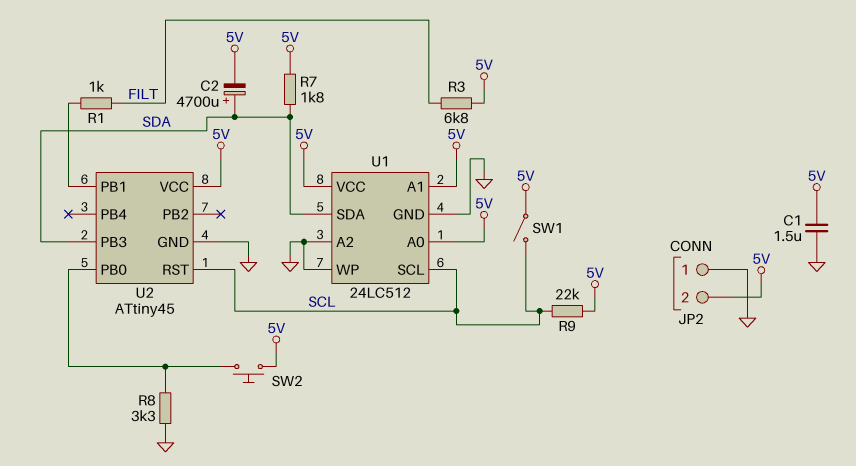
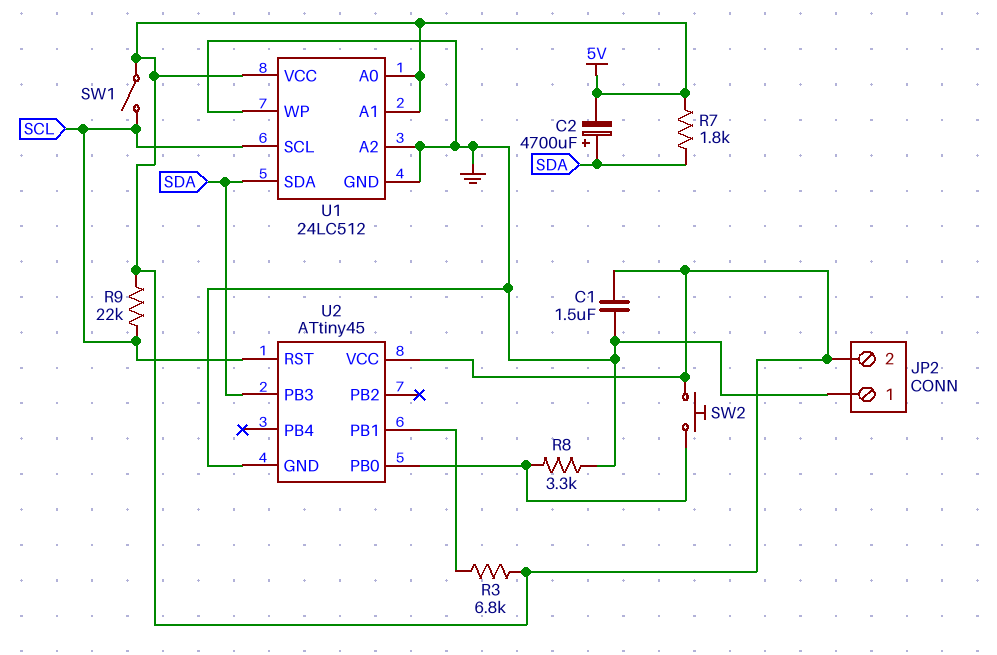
R1: 1k (FILT, U2/PB1) -> none
R3: 6.8k (5V, FILT) -> 6.8k (5V, U2/PB1)

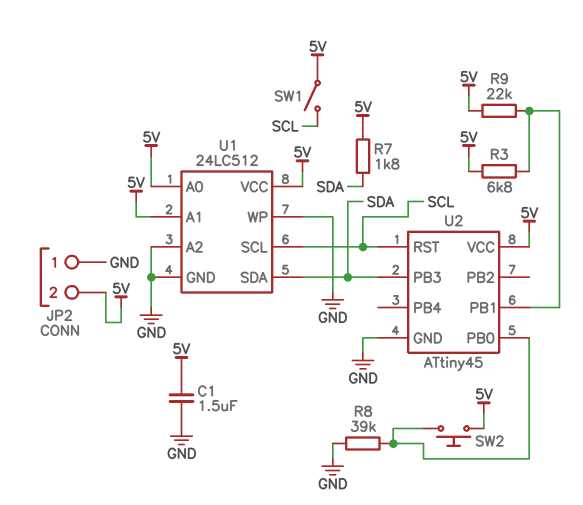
C2: 4700uF (plus SDA, minus 5V) -> none
R8: 3.3k (GND, U2/PB0) -> 39k (GND, U2/PB0)
R9: 22k (5V, SCL) -> 22k (5V, U2/PB1)

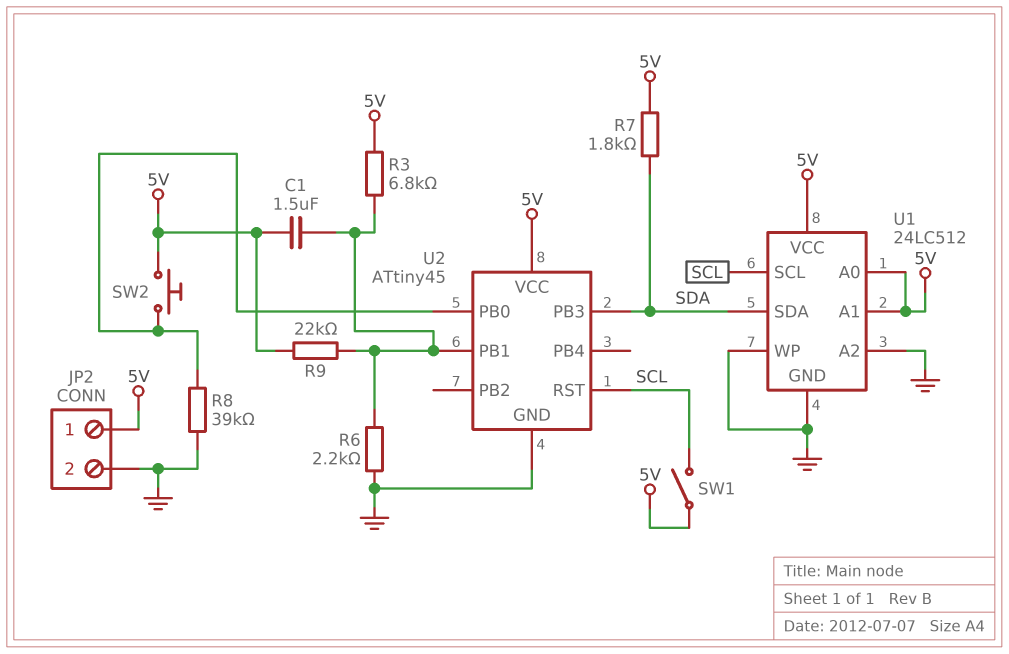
C1: 1.5uF (5V, GND) -> 1.5uF (5V, U2/PB1)
JP2 pin 1: GND -> 5V
JP2 pin 2: 5V -> GND
R6: none -> 2.2k (GND, U2/PB1)

